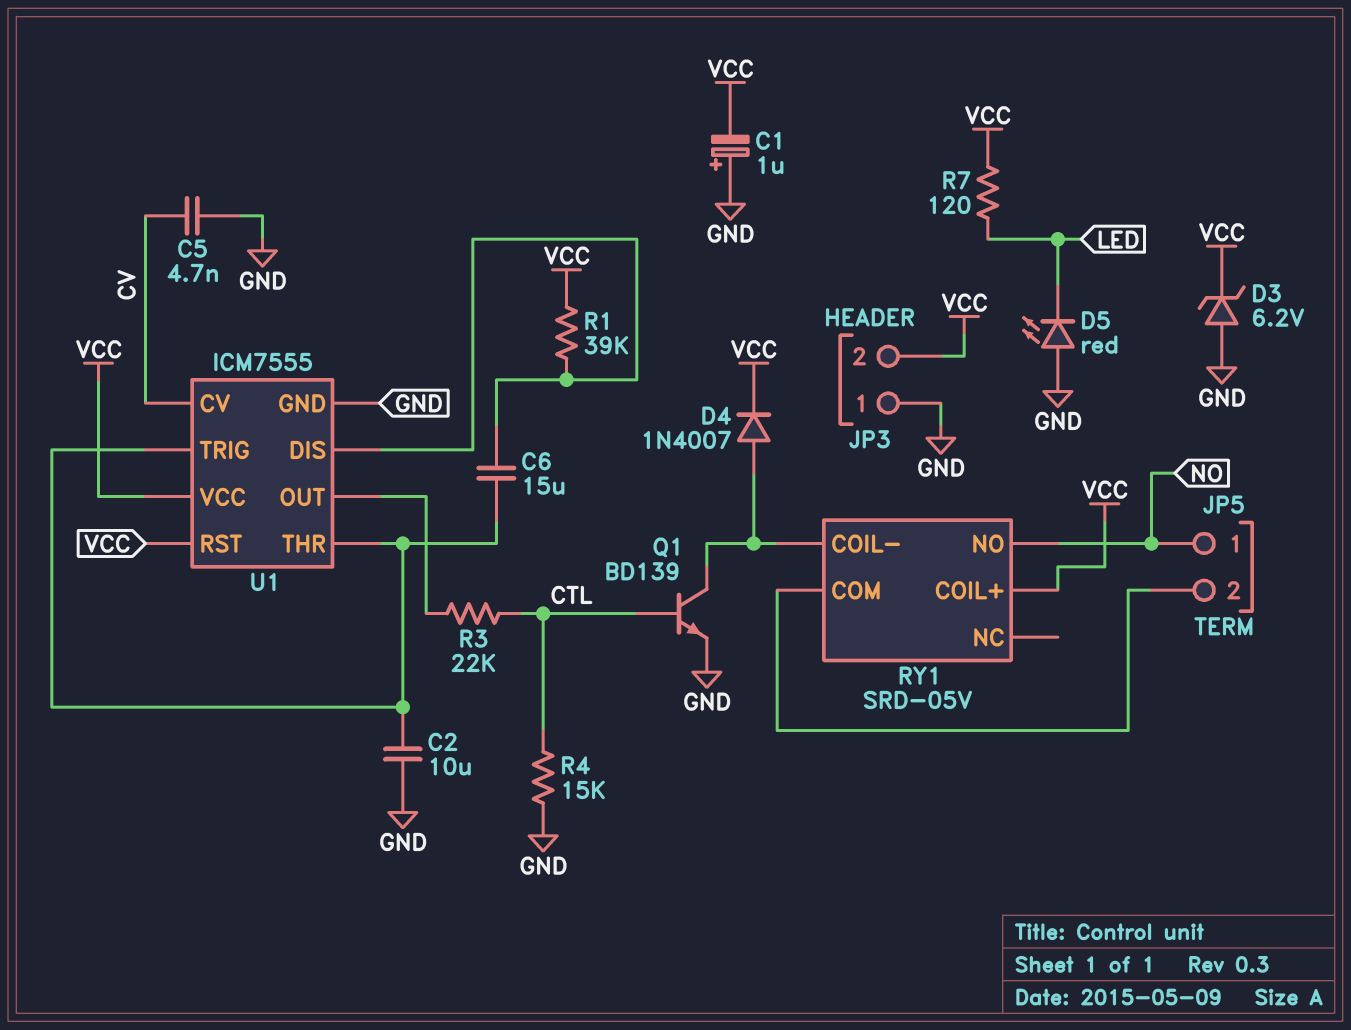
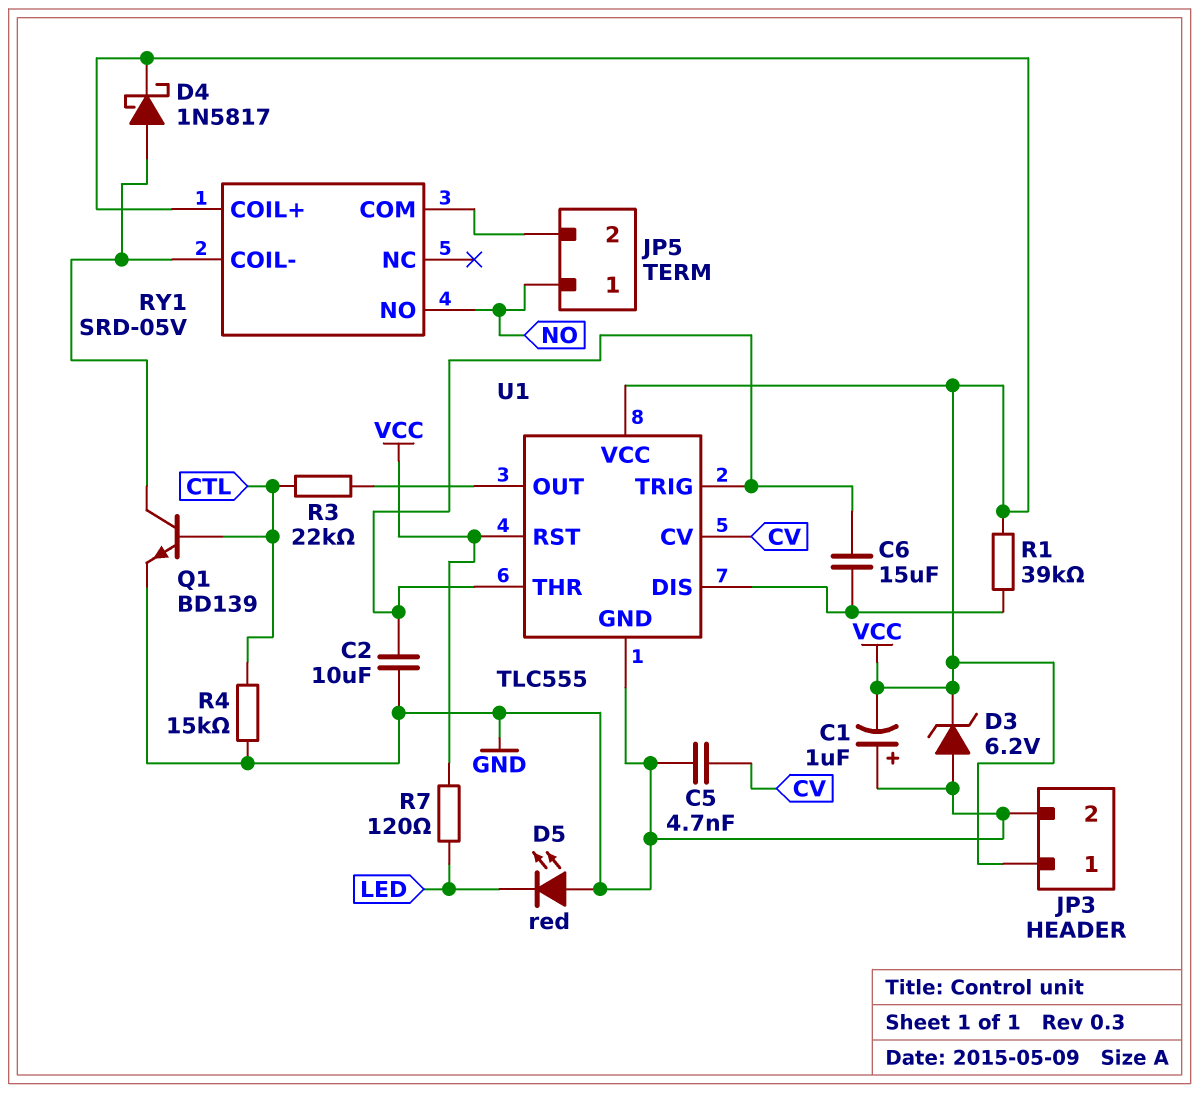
D4: diode 1N4007 (A RY1/COIL-, K VCC) -> schottky 1N5817 (A RY1/COIL-, K VCC)
JP3 pin 1: GND -> VCC
JP3 pin 2: VCC -> GND
U1: ICM7555 -> TLC555

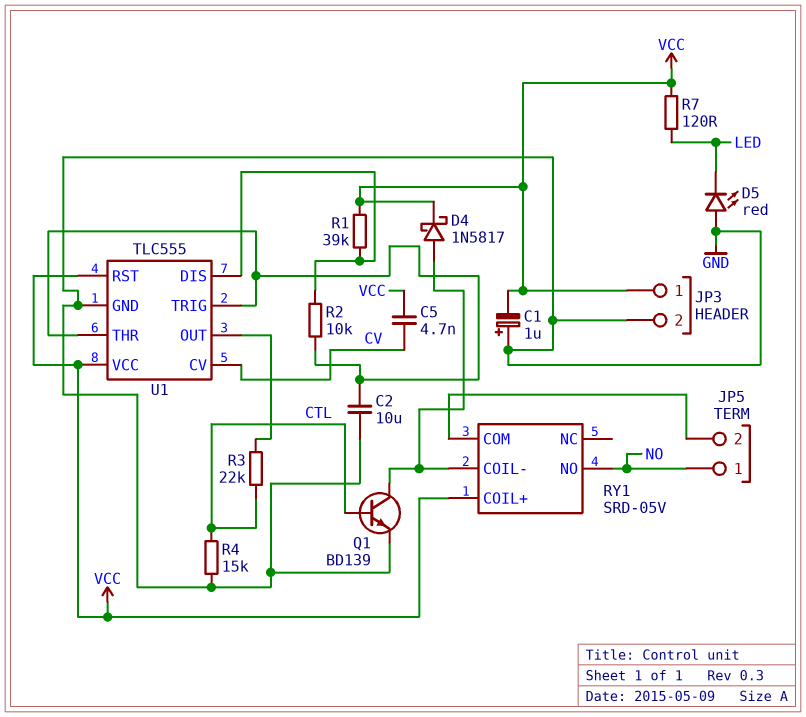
C5: 4.7nF (CV, GND) -> 4.7nF (CV, VCC)
C6: 15uF (U1/DIS, U1/THR) -> none
D3: zener 6.2V (A GND, K VCC) -> none
R2: none -> 10k (U1/DIS, U1/THR)

